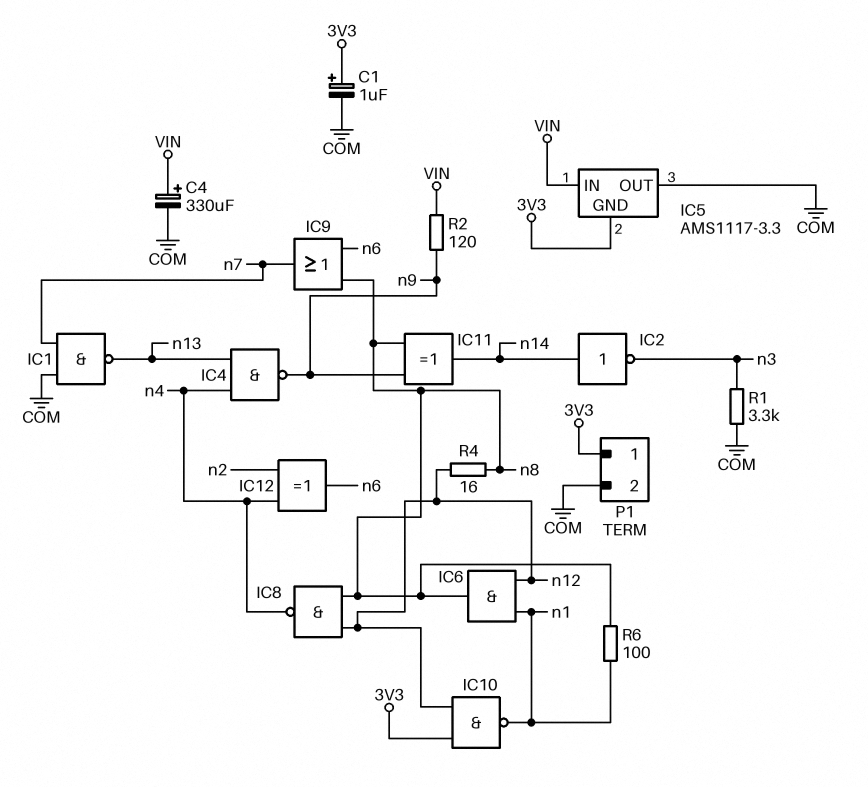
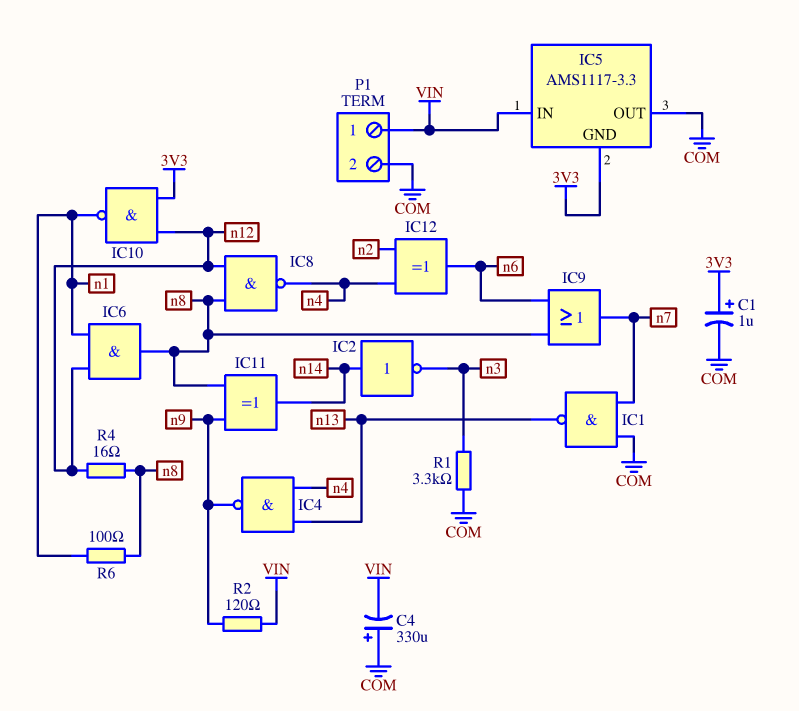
C4: 330uF (plus VIN, minus COM) -> 330uF (plus COM, minus VIN)
P1 pin 1: 3V3 -> VIN

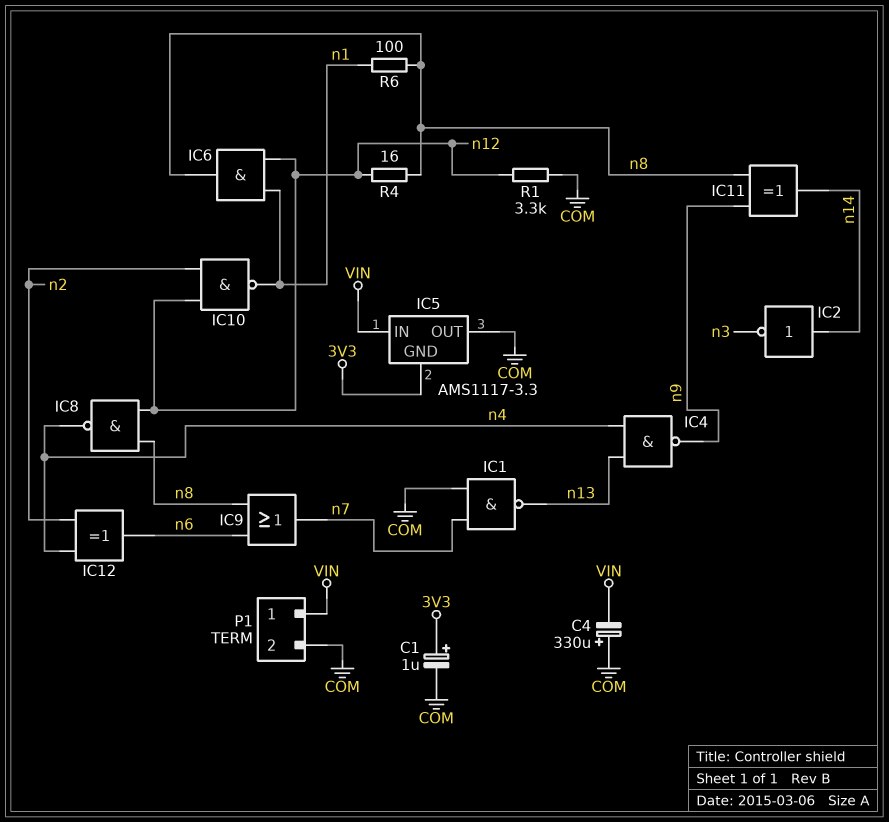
IC10: NAND (in 3V3, in n12, out n1) -> NAND (in n2, in n12, out n1)
R1: 3.3k (COM, n3) -> 3.3k (COM, n12)
R2: 120 (VIN, n9) -> none

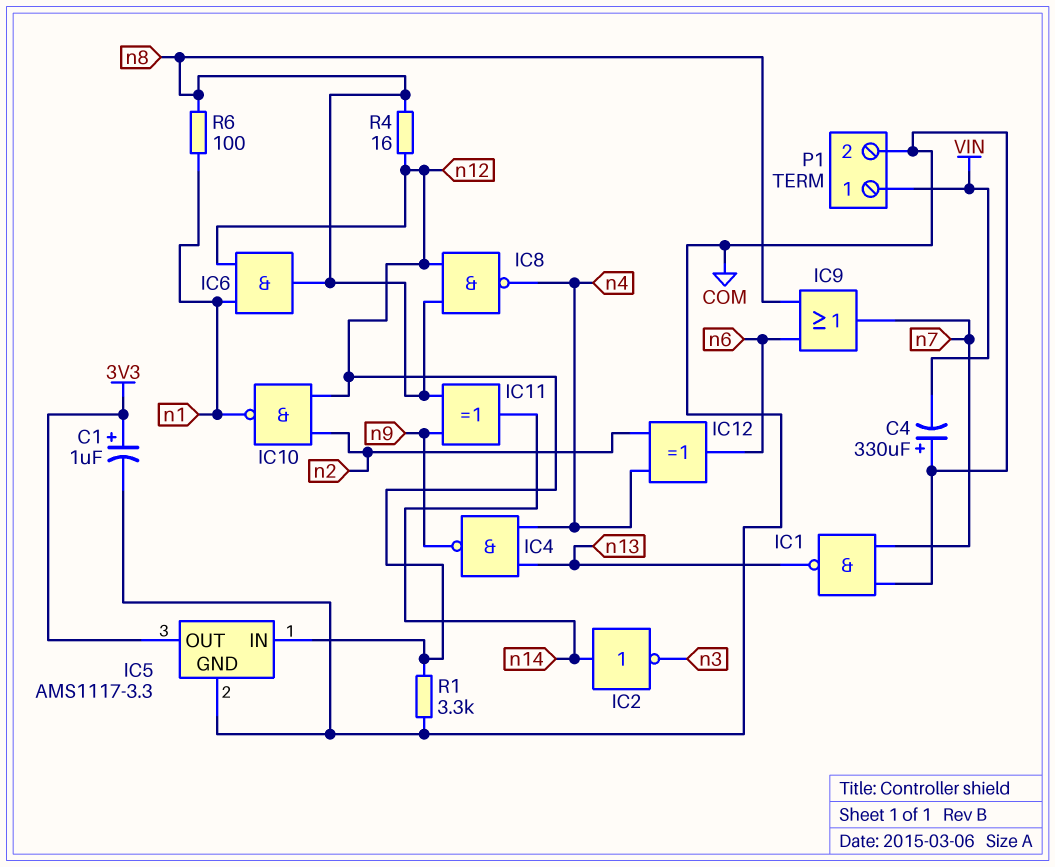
IC5 pin GND: 3V3 -> COM
IC5 pin IN: VIN -> n12
IC5 pin OUT: COM -> 3V3

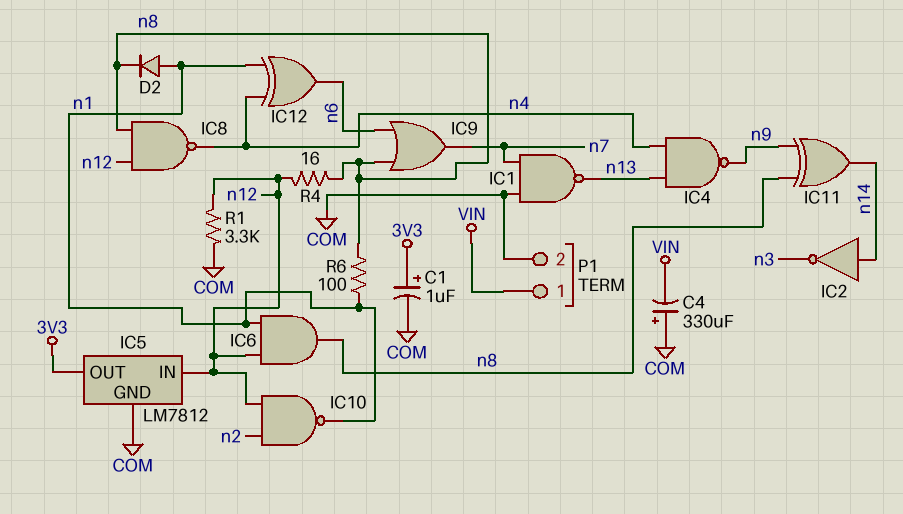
D2: none -> diode (A n1, K n8)
IC5: AMS1117-3.3 -> LM7812
IC12: XOR (in n2, in n4, out n6) -> XOR (in n1, in n4, out n6)

